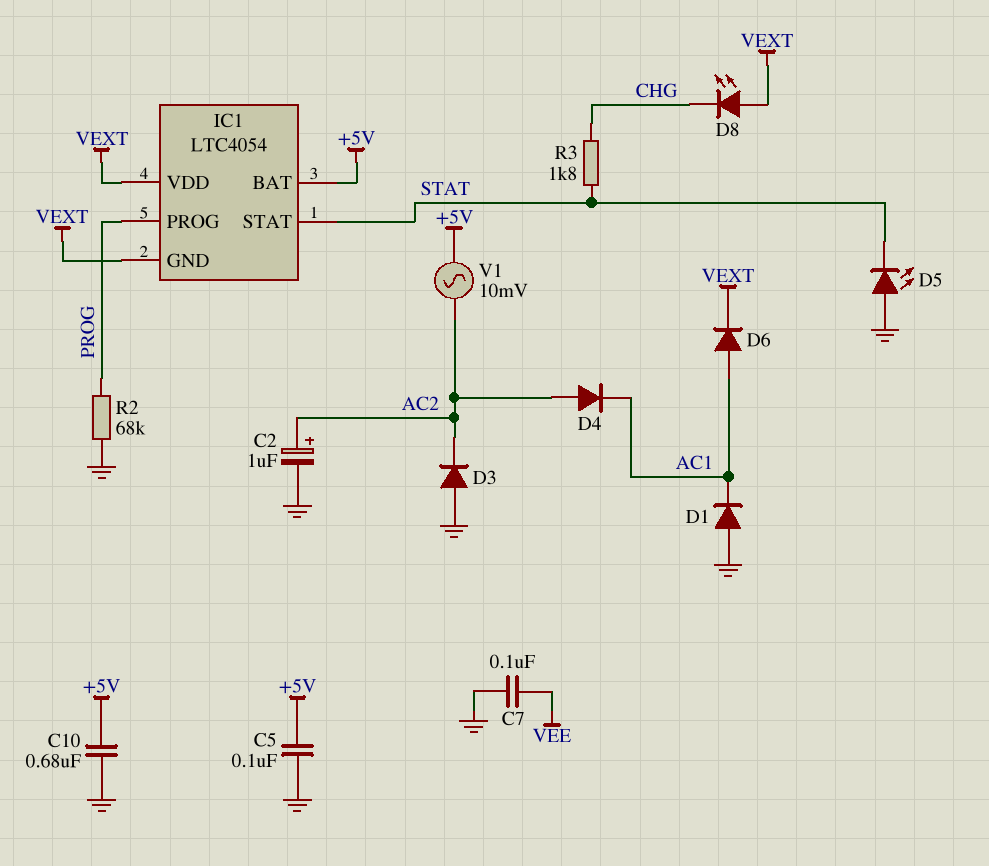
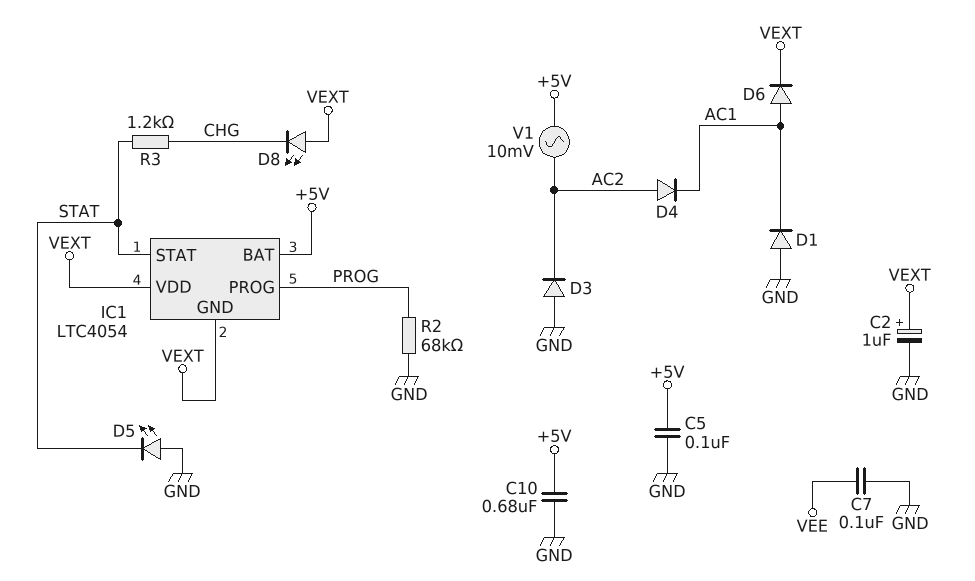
C2: 1uF (plus AC2, minus GND) -> 1uF (plus VEXT, minus GND)
R3: 1.8k (CHG, STAT) -> 1.2k (CHG, STAT)

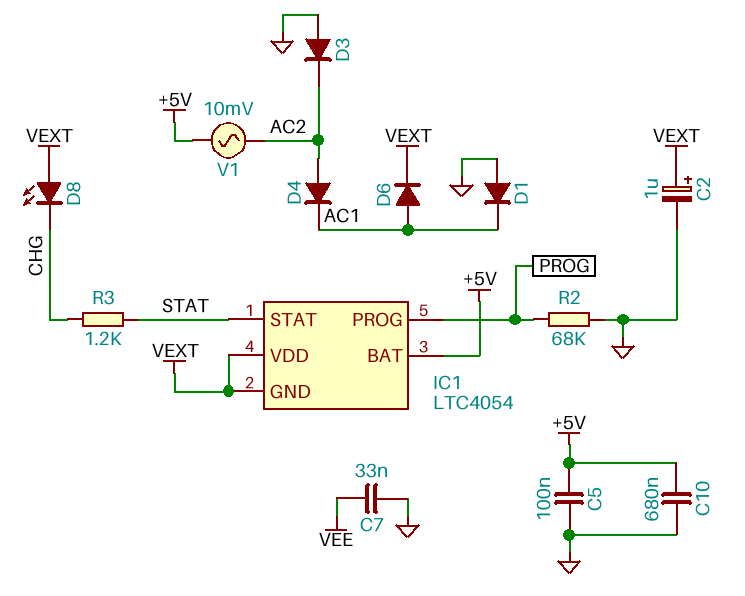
C7: 100nF (GND, VEE) -> 33nF (GND, VEE)
D5: LED (A GND, K STAT) -> none

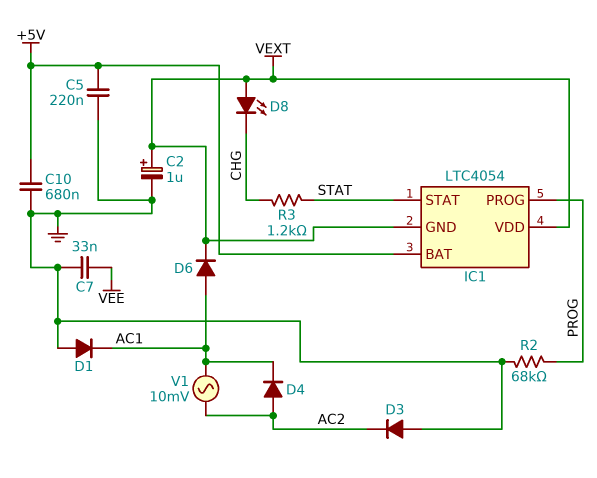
C5: 100nF (+5V, GND) -> 220nF (+5V, GND)
V1: AC 10mV (+5V, AC2) -> AC 10mV (AC1, AC2)

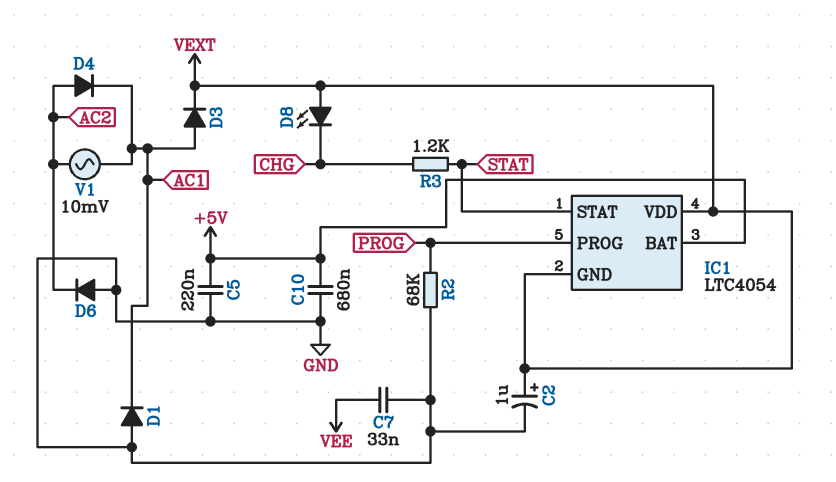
D3: diode (A GND, K AC2) -> diode (A AC1, K VEXT)
D6: diode (A AC1, K VEXT) -> diode (A GND, K AC2)

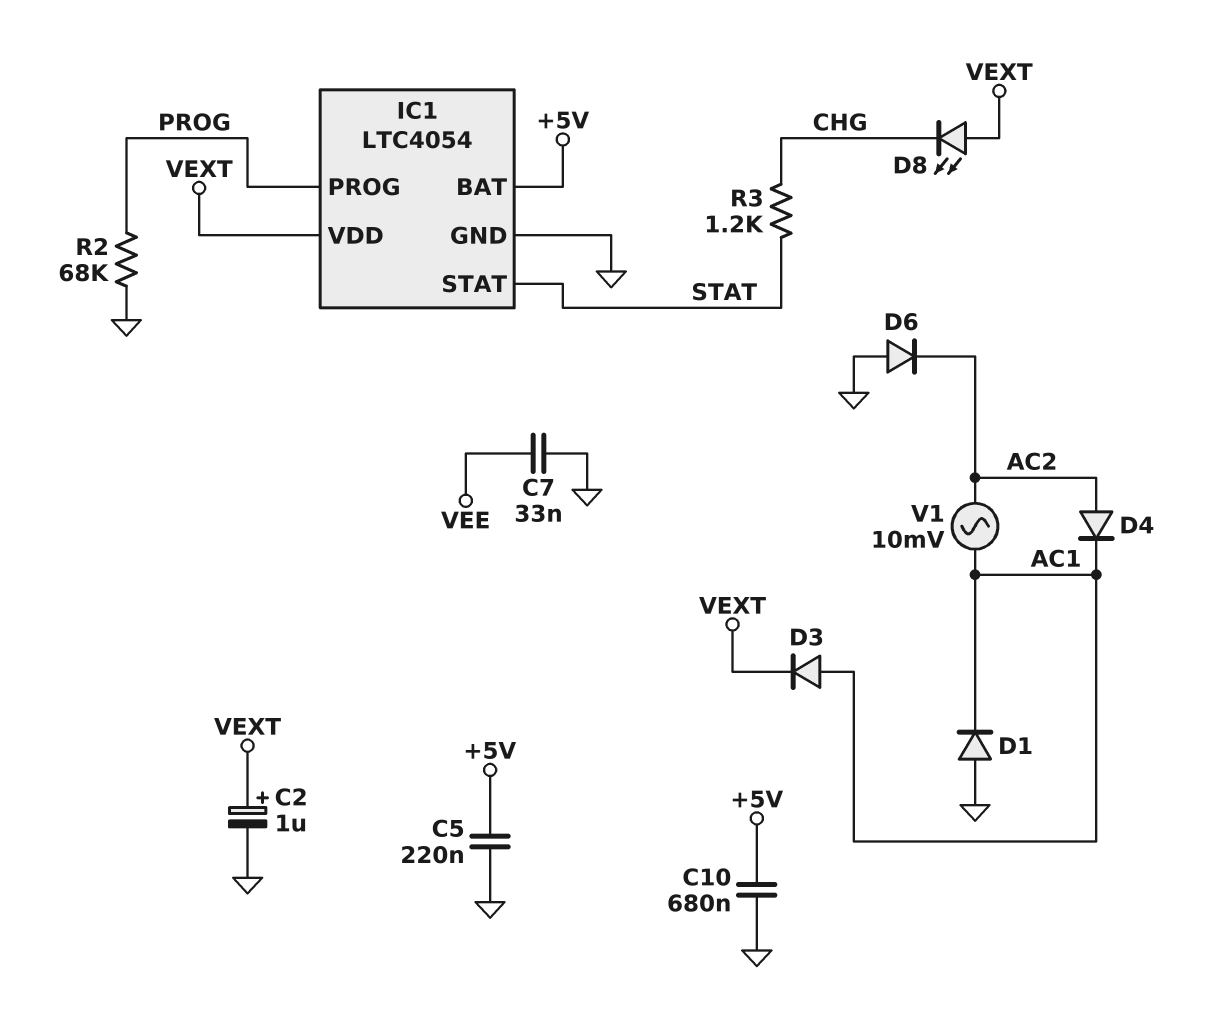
IC1 pin GND: VEXT -> GND

